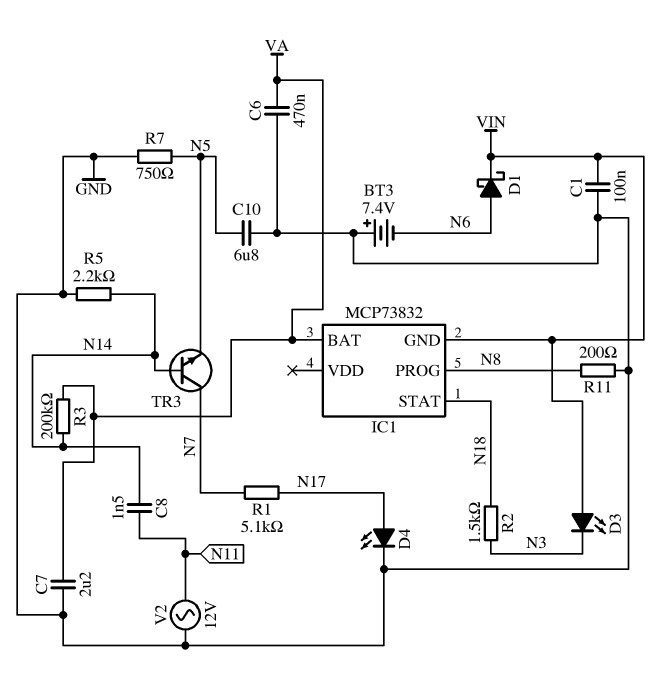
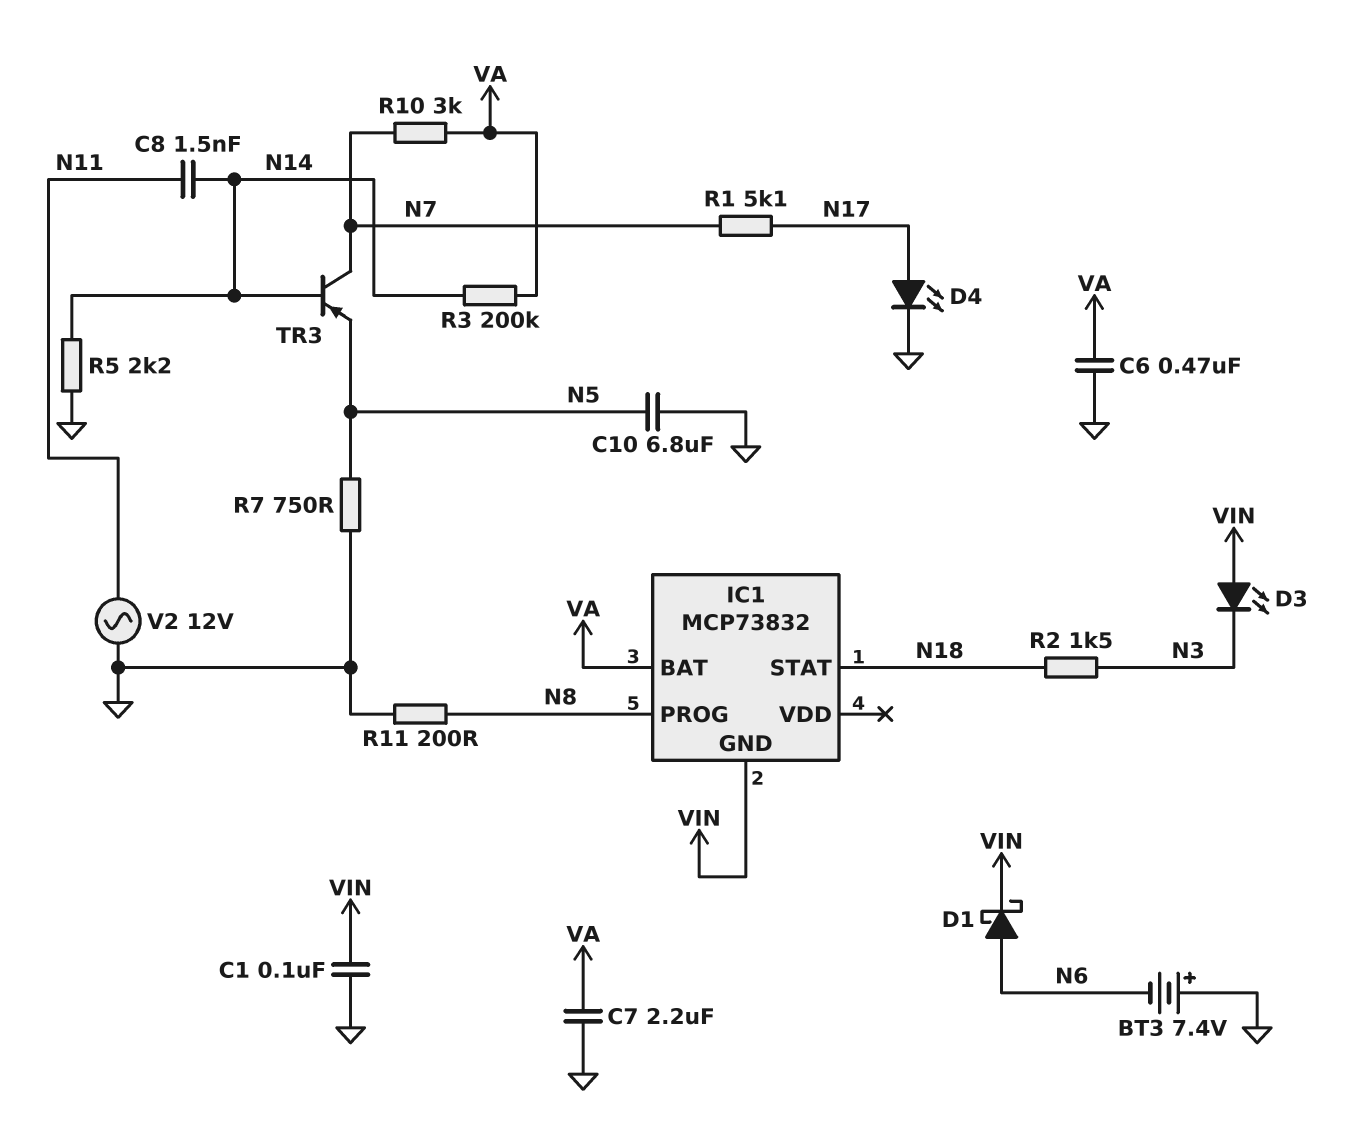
R10: none -> 3k (N7, VA)
TR3: NPN (B N14, C N7, E N5) -> PNP (B N14, C N7, E N5)

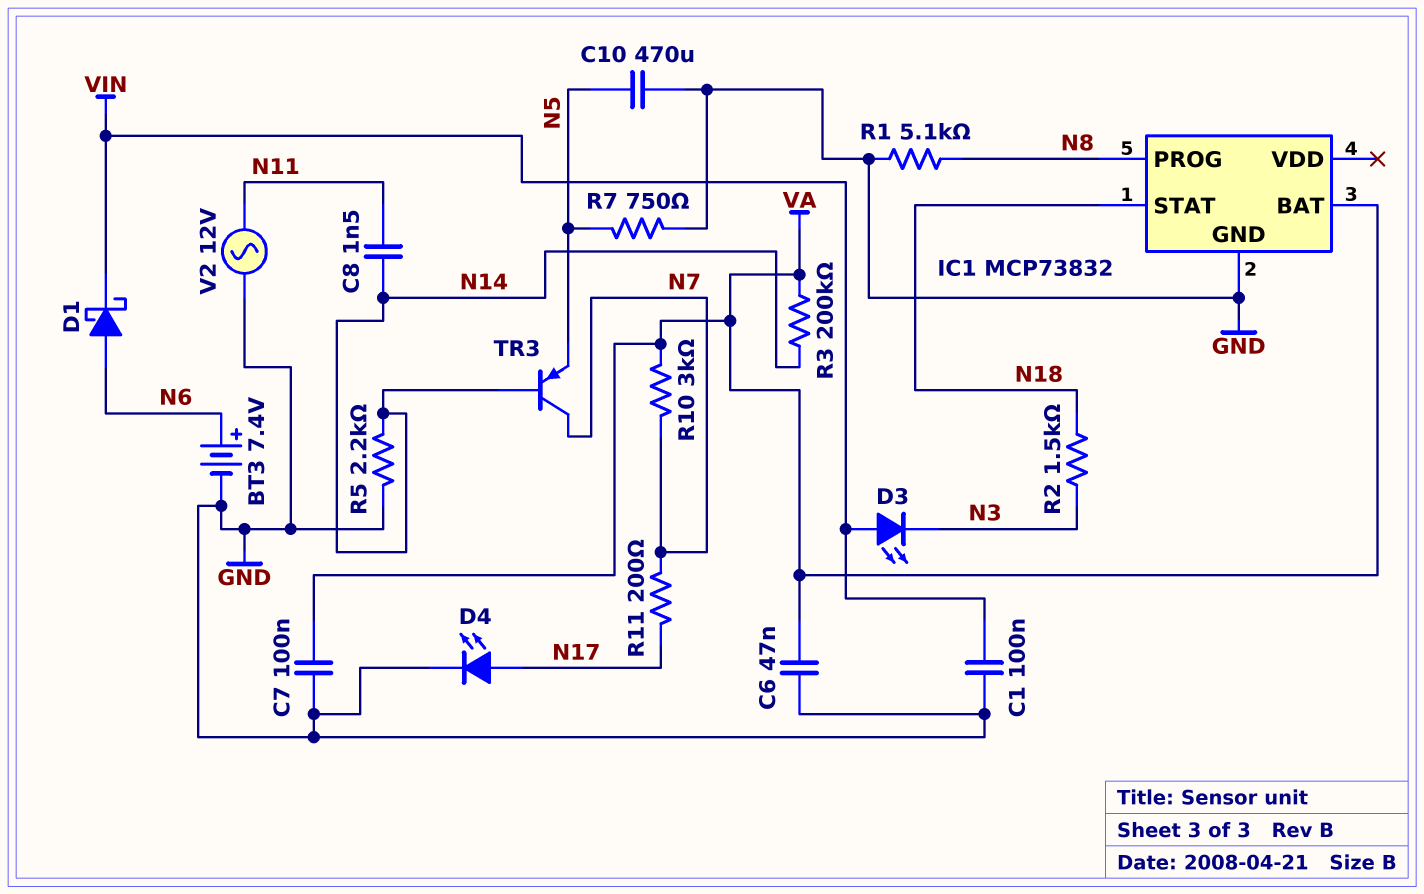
BT3: 7.4V (plus GND, minus N6) -> 7.4V (plus N6, minus GND)
C6: 470nF (GND, VA) -> 47nF (GND, VA)
C7: 2.2uF (GND, VA) -> 100nF (GND, VA)
C10: 6.8uF (GND, N5) -> 470uF (GND, N5)
IC1 pin GND: VIN -> GND
R1: 5.1k (N7, N17) -> 5.1k (GND, N8)
R11: 200 (GND, N8) -> 200 (N7, N17)

